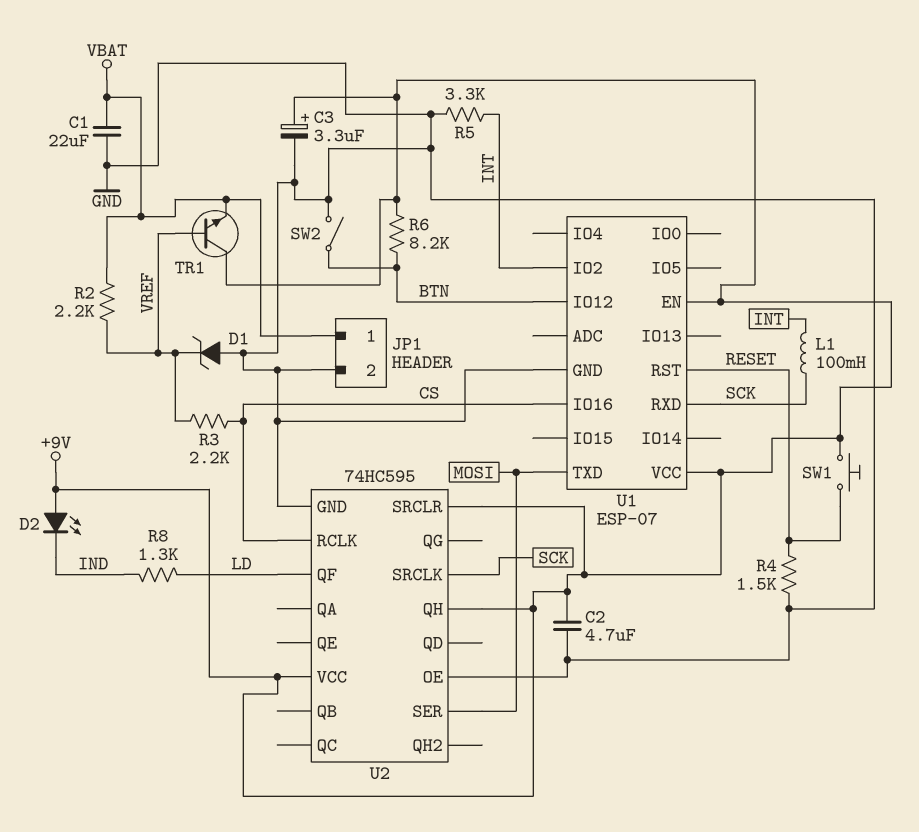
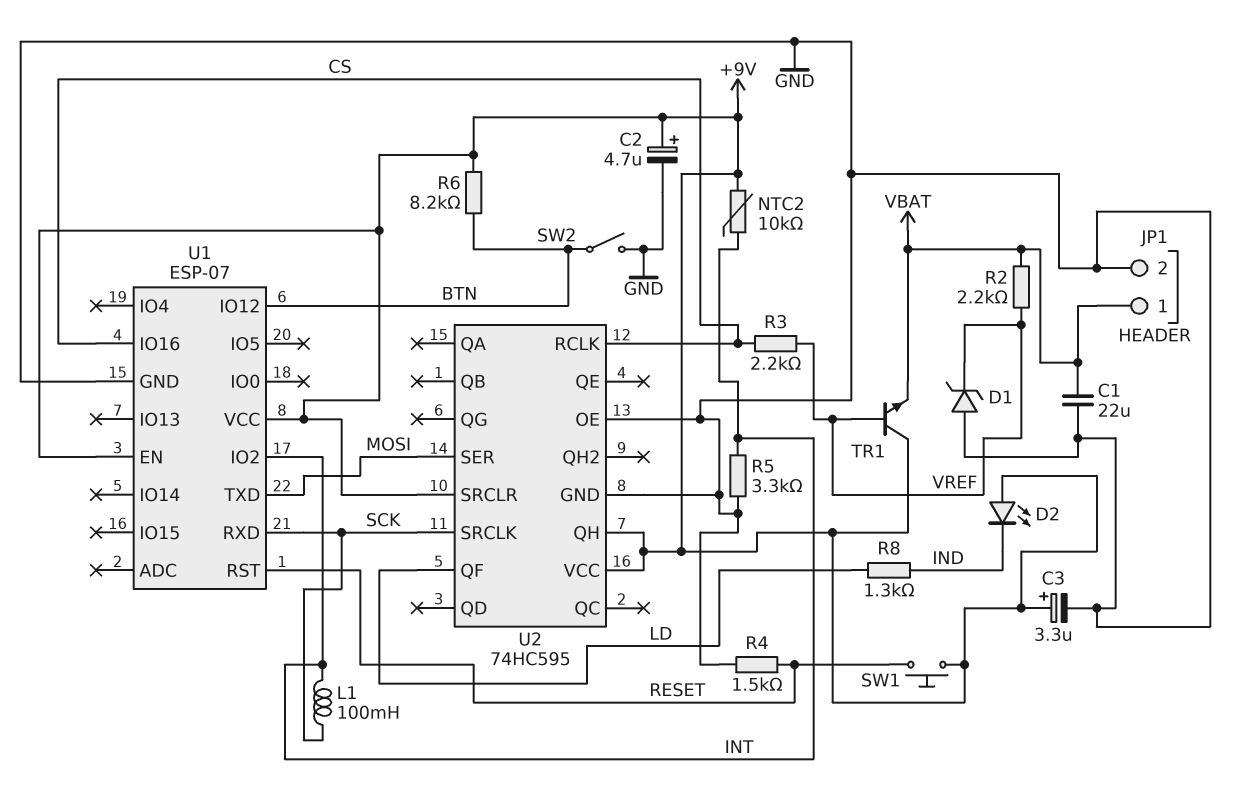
C2: 4.7uF (+9V, GND) -> 4.7uF (plus +9V, minus GND)
NTC2: none -> 10k (+9V, INT)

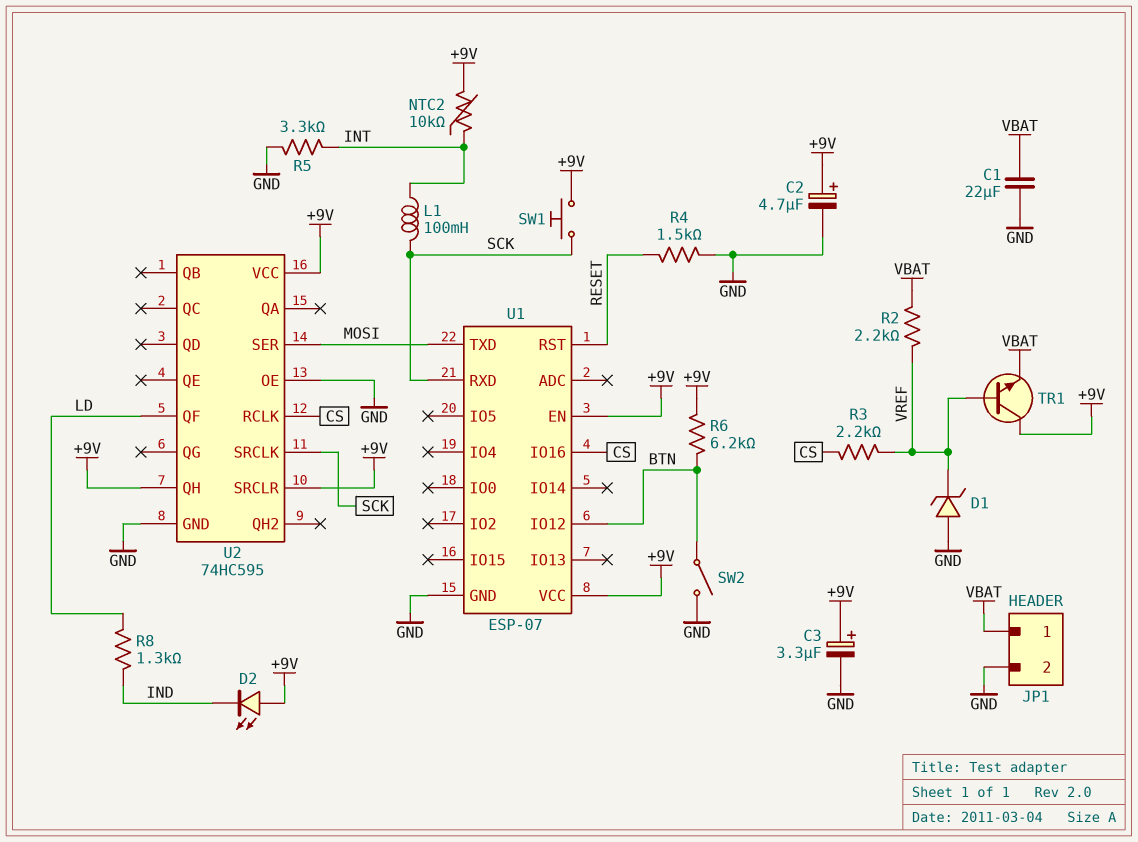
R6: 8.2k (+9V, BTN) -> 6.2k (+9V, BTN)
SW1: button (+9V, RESET) -> button (+9V, SCK)
U1 pin IO2: INT -> none

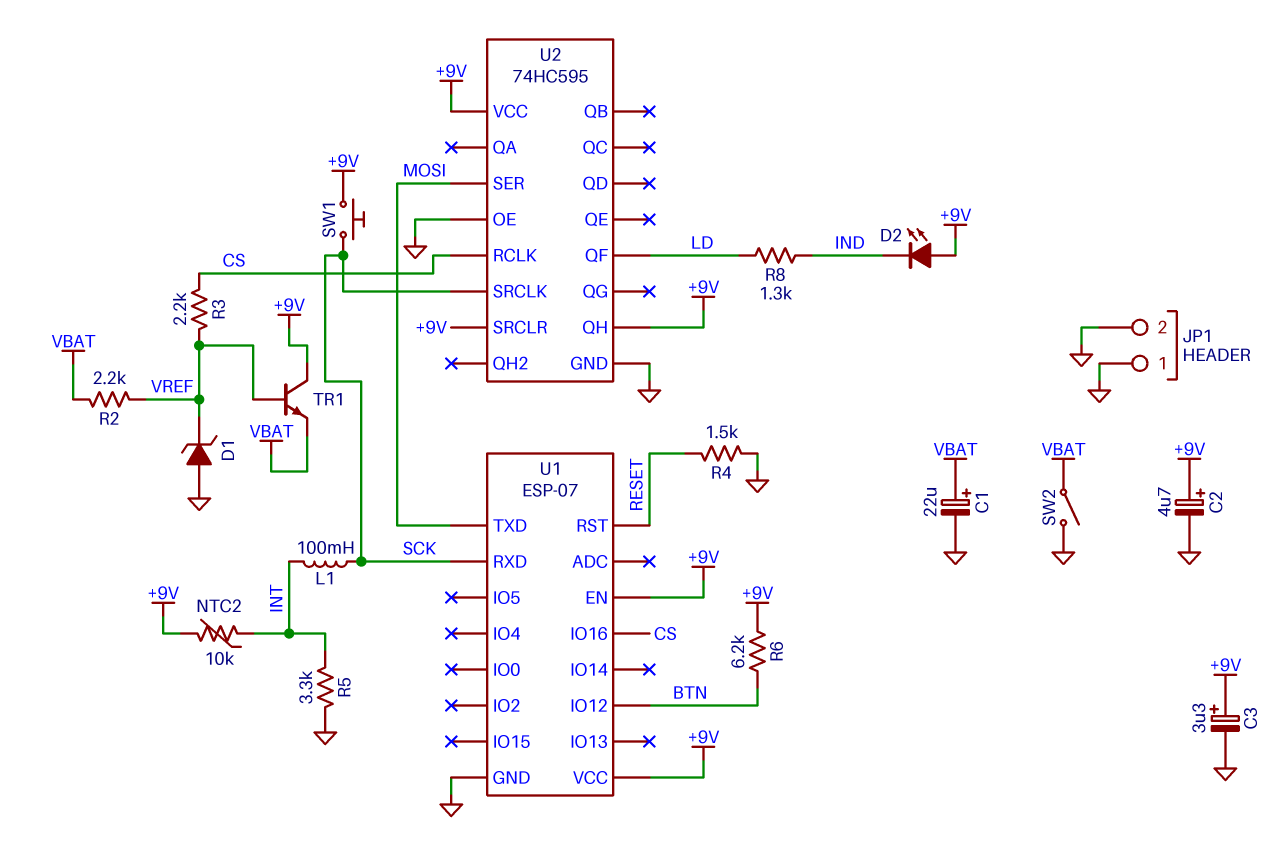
C1: 22uF (GND, VBAT) -> 22uF (plus VBAT, minus GND)
JP1 pin 1: VBAT -> GND
SW2: switch (BTN, GND) -> switch (GND, VBAT)

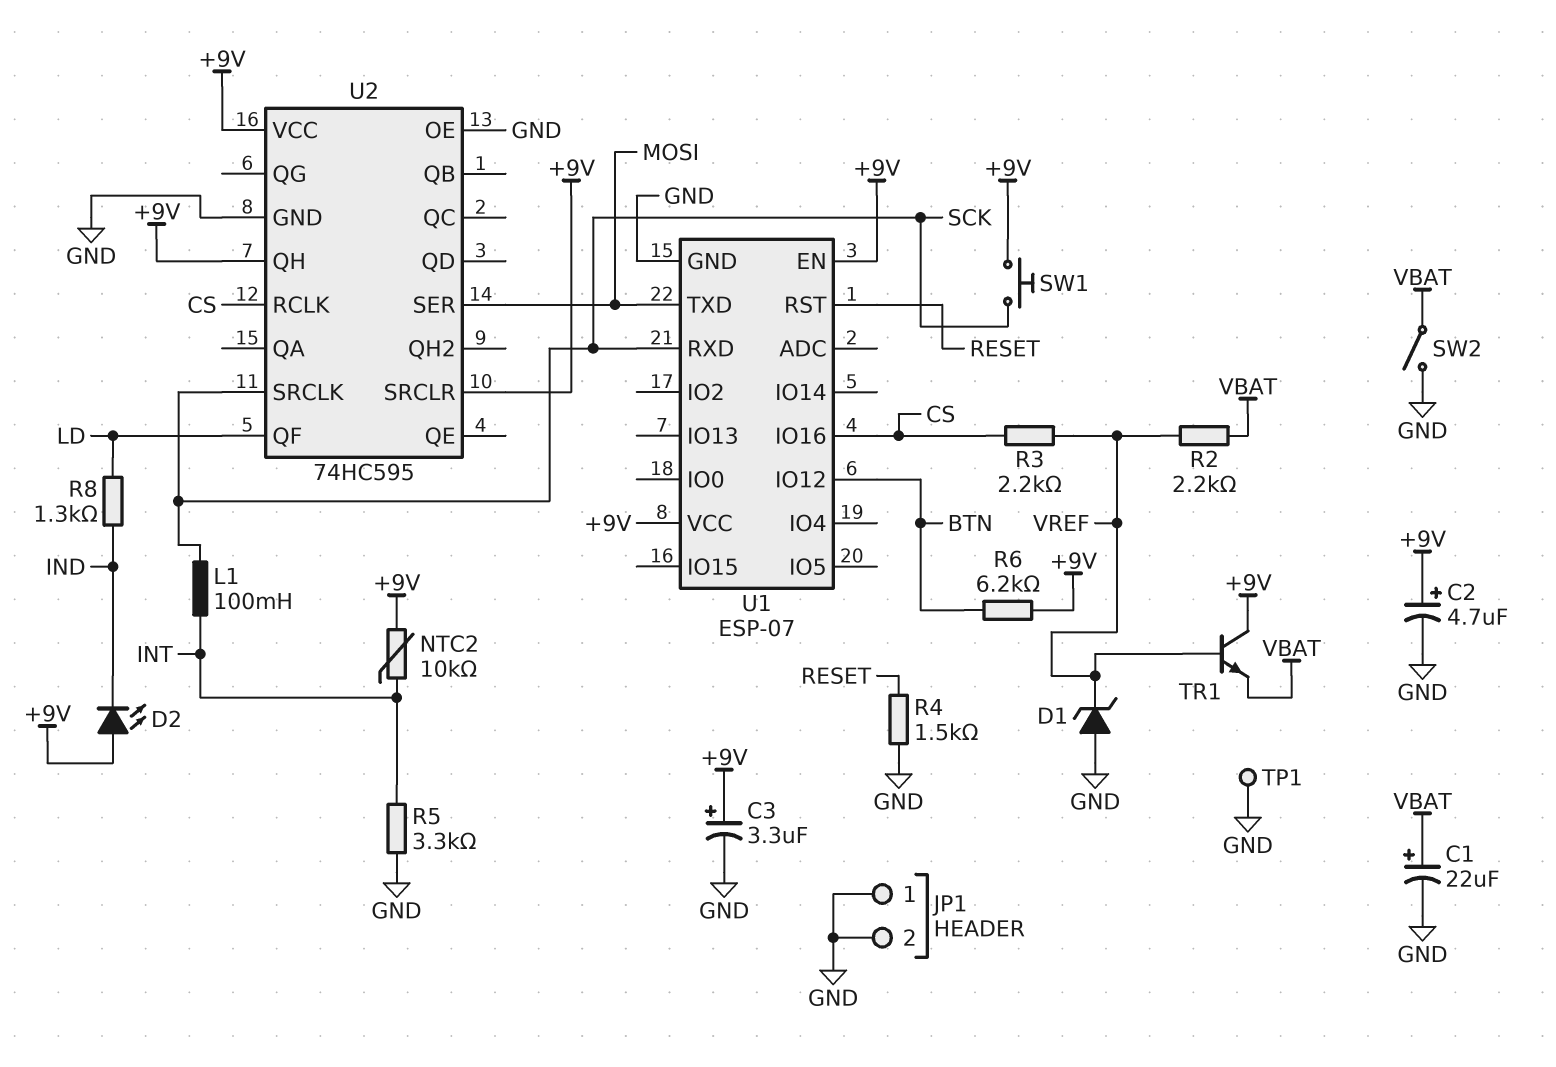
TP1: none -> test point (GND)

